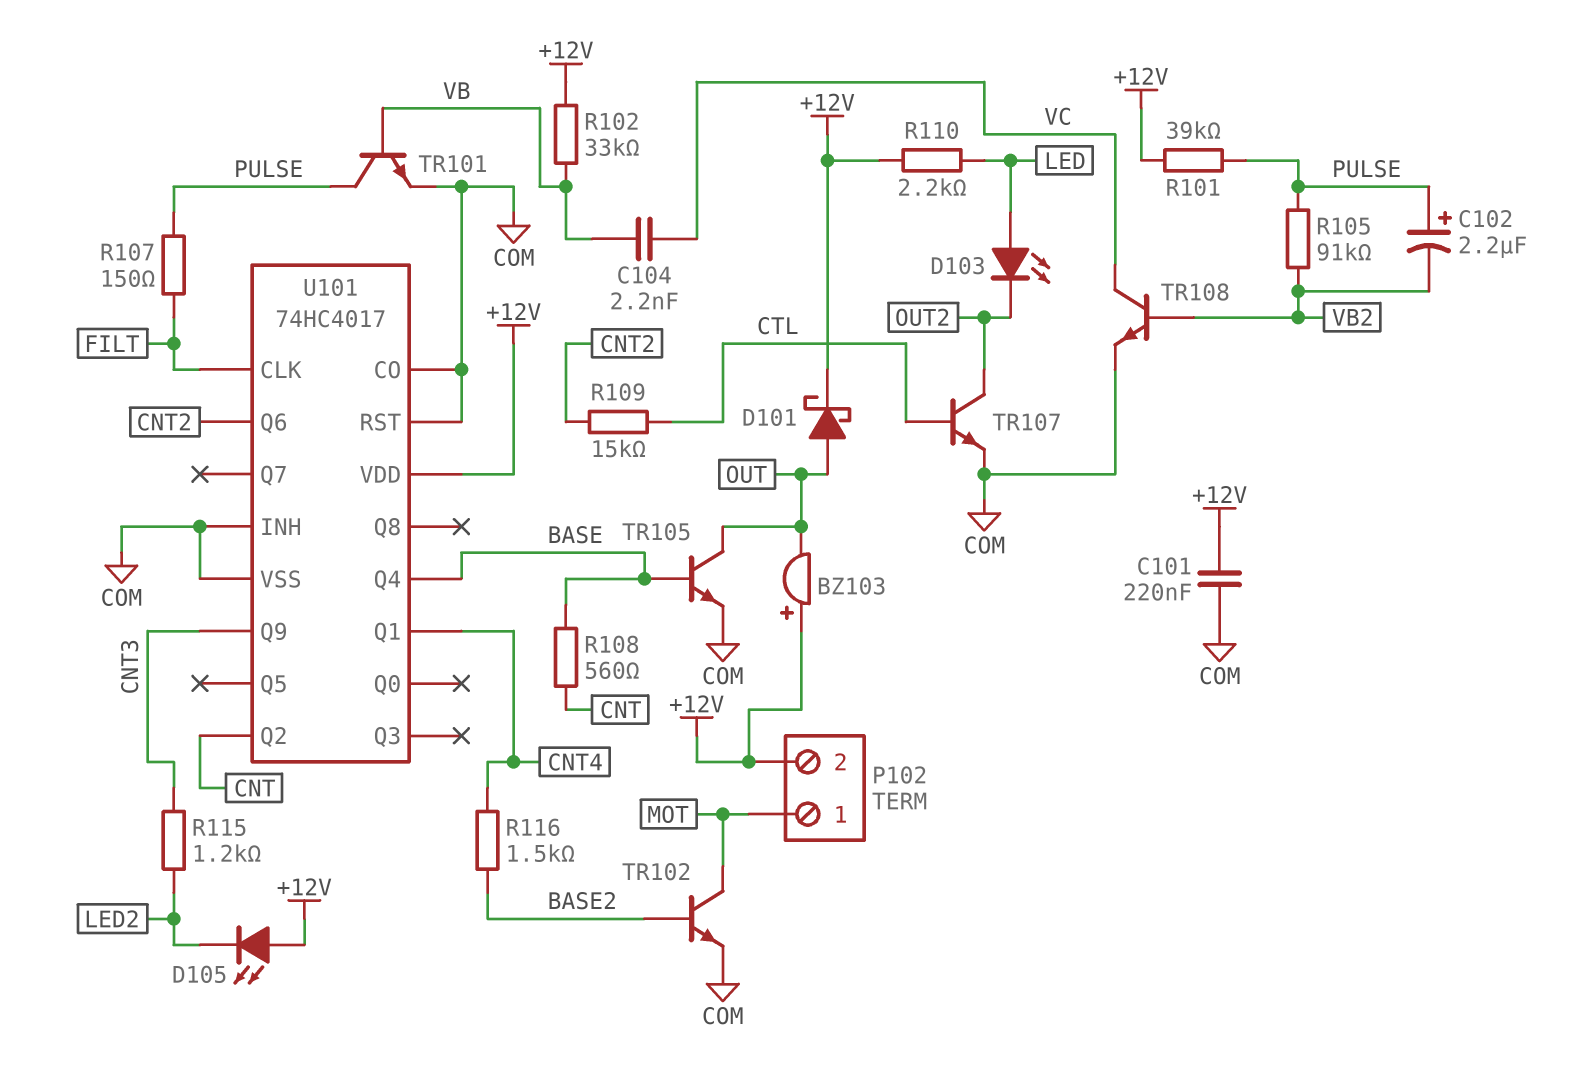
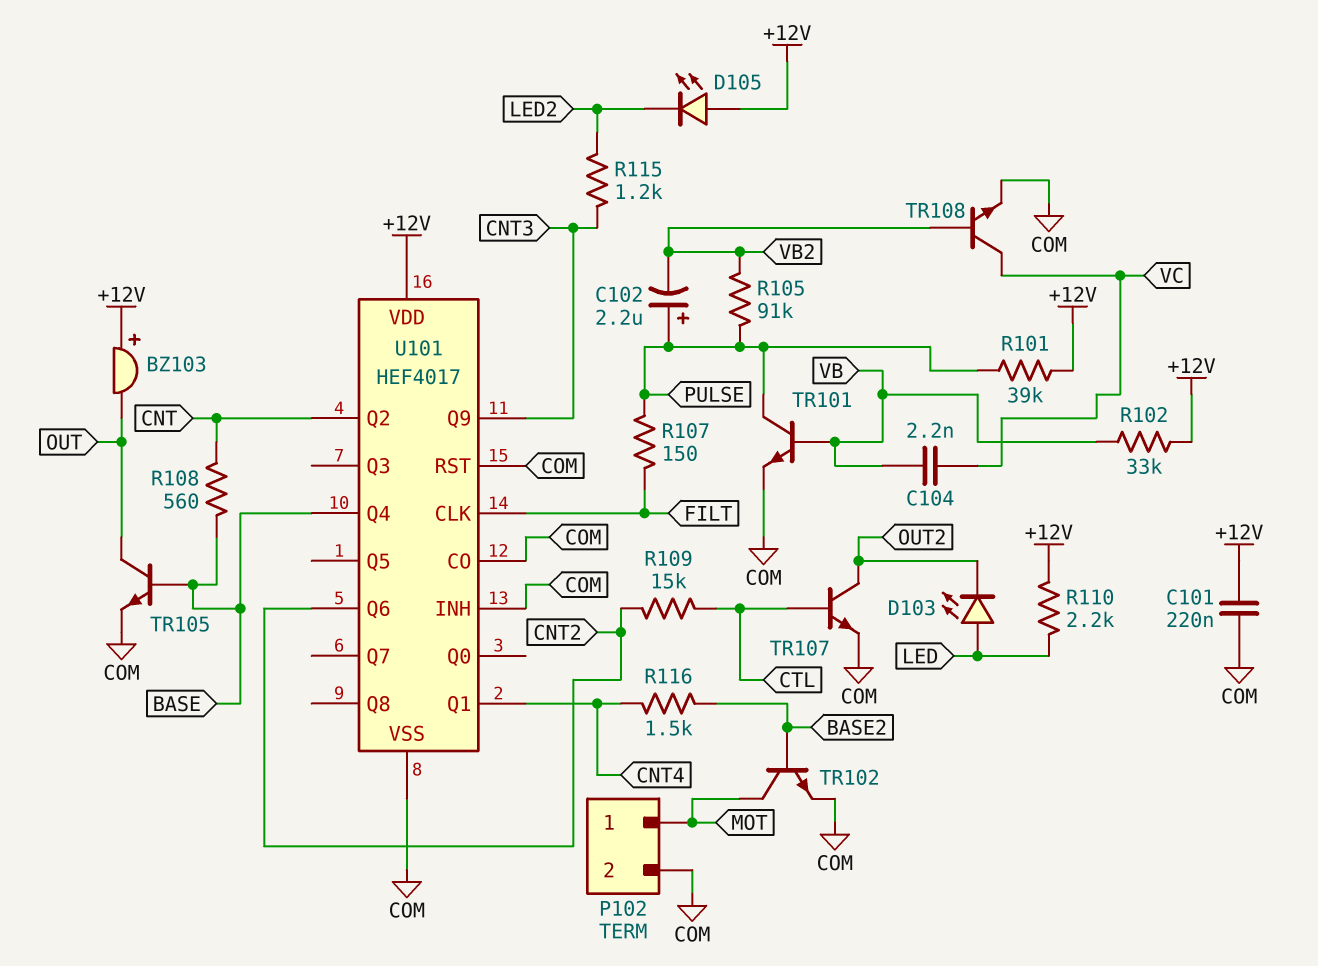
D101: schottky (A OUT, K +12V) -> none
P102 pin 2: +12V -> COM
U101: 74HC4017 -> HEF4017

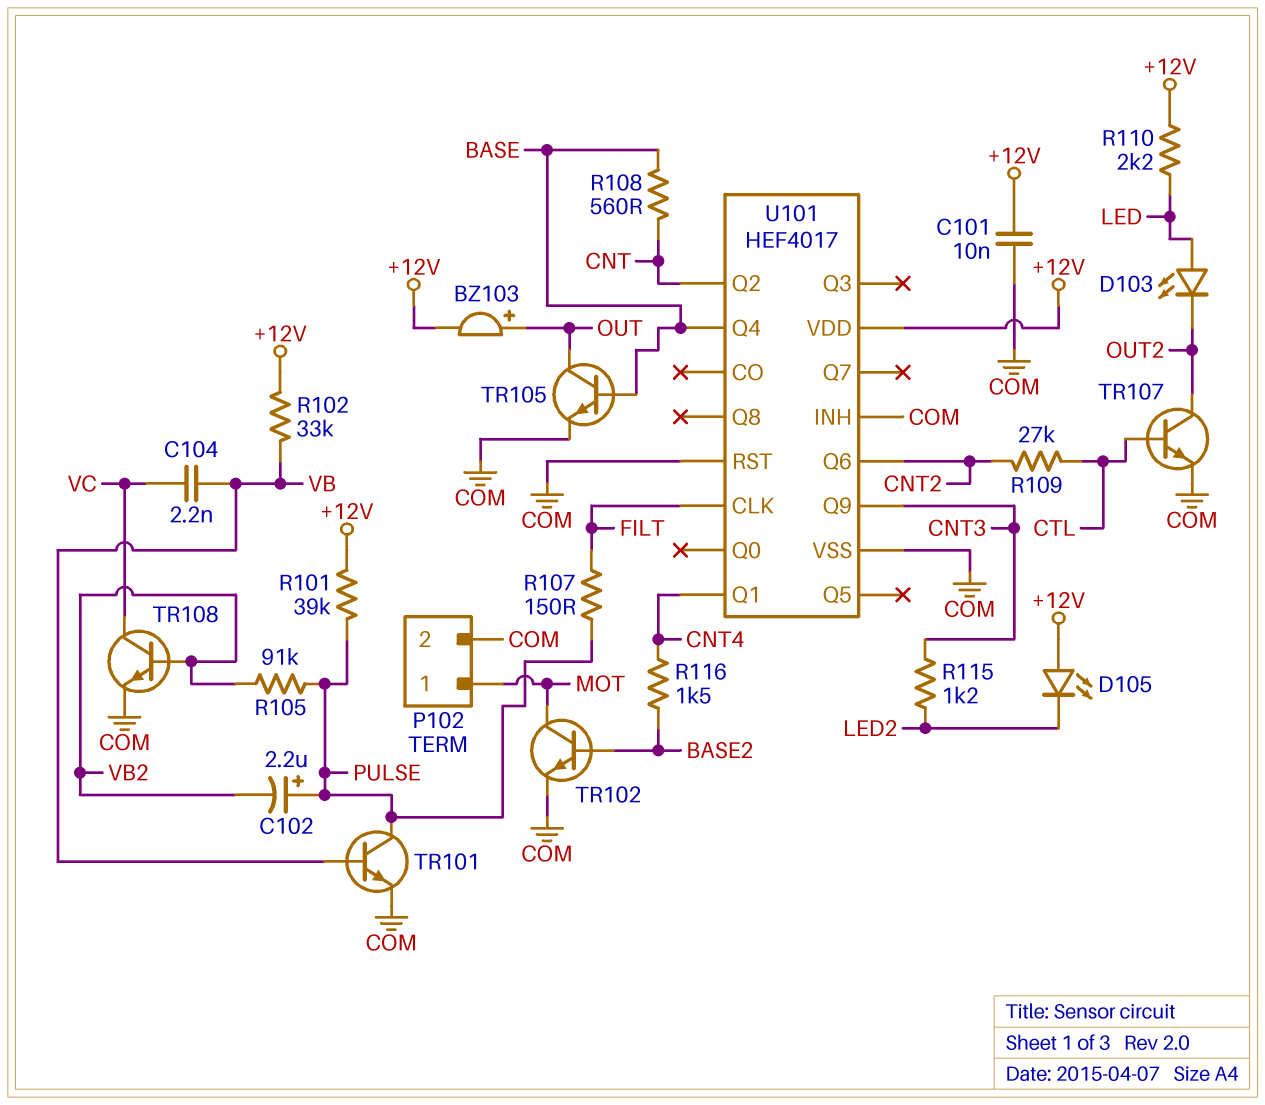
BZ103: buzzer (plus +12V, minus OUT) -> buzzer (plus OUT, minus +12V)
C101: 220nF (+12V, COM) -> 10nF (+12V, COM)
R109: 15k (CNT2, CTL) -> 27k (CNT2, CTL)
U101 pin CO: COM -> none

